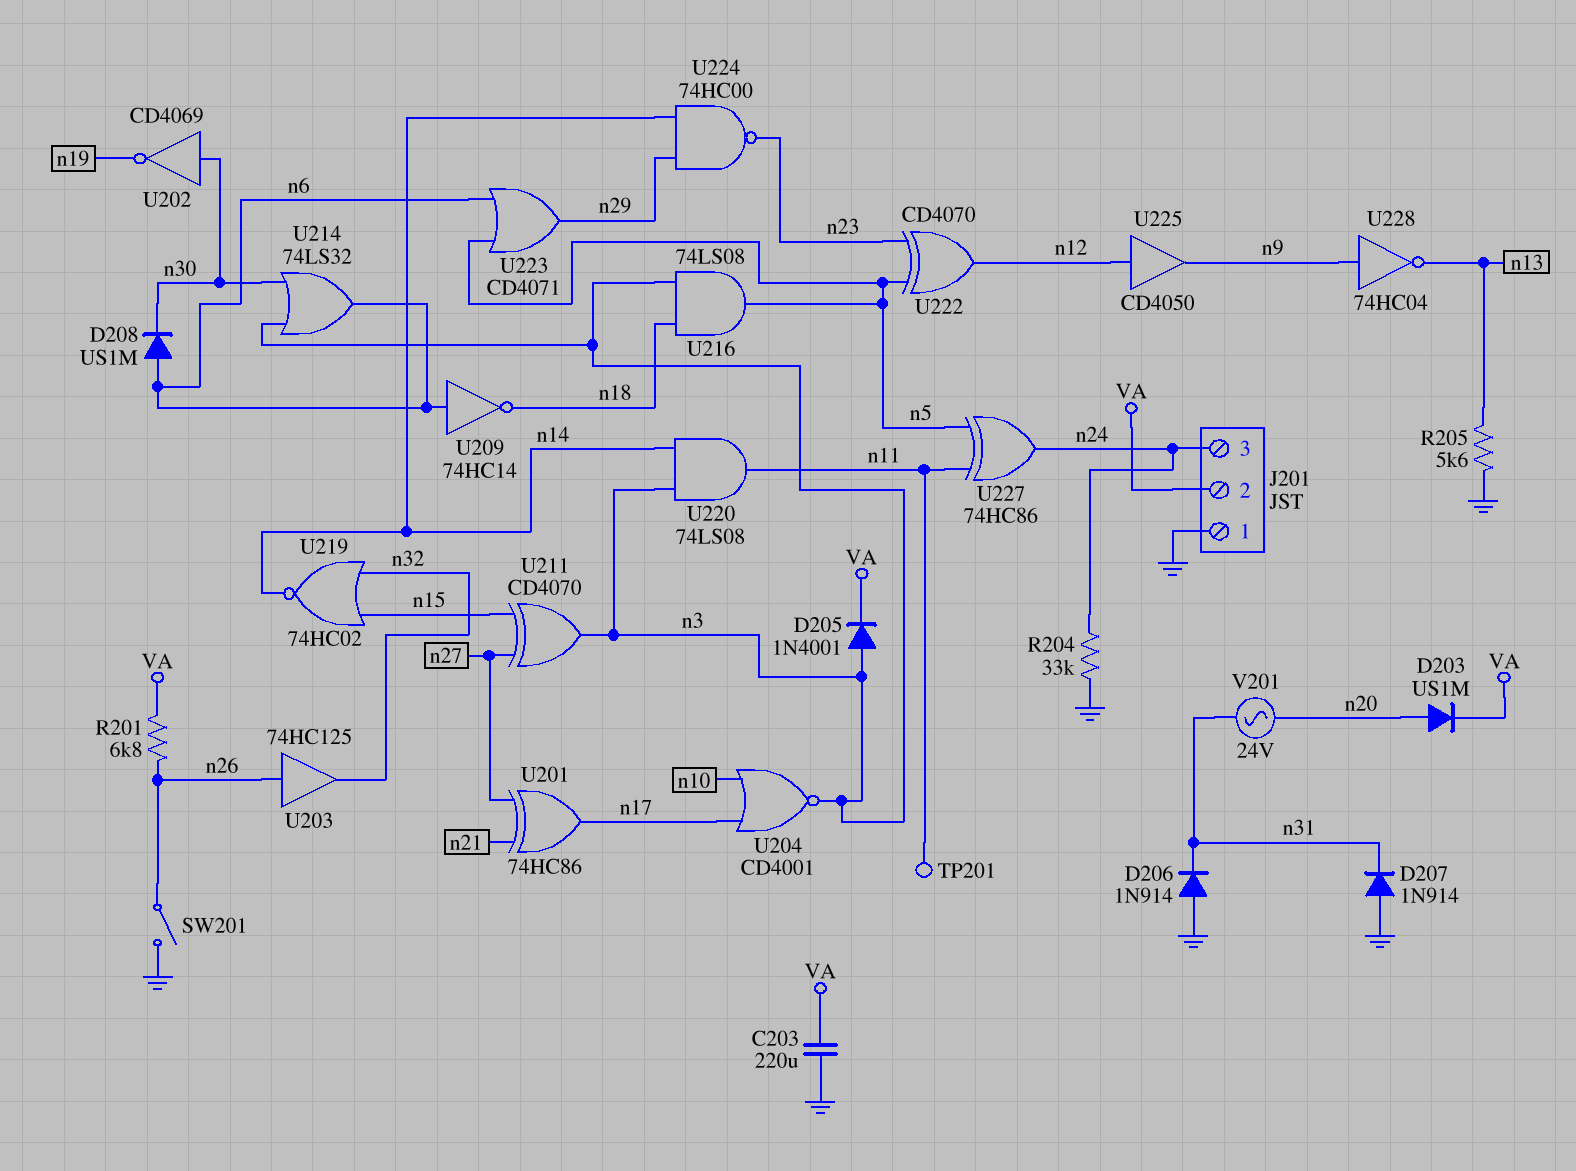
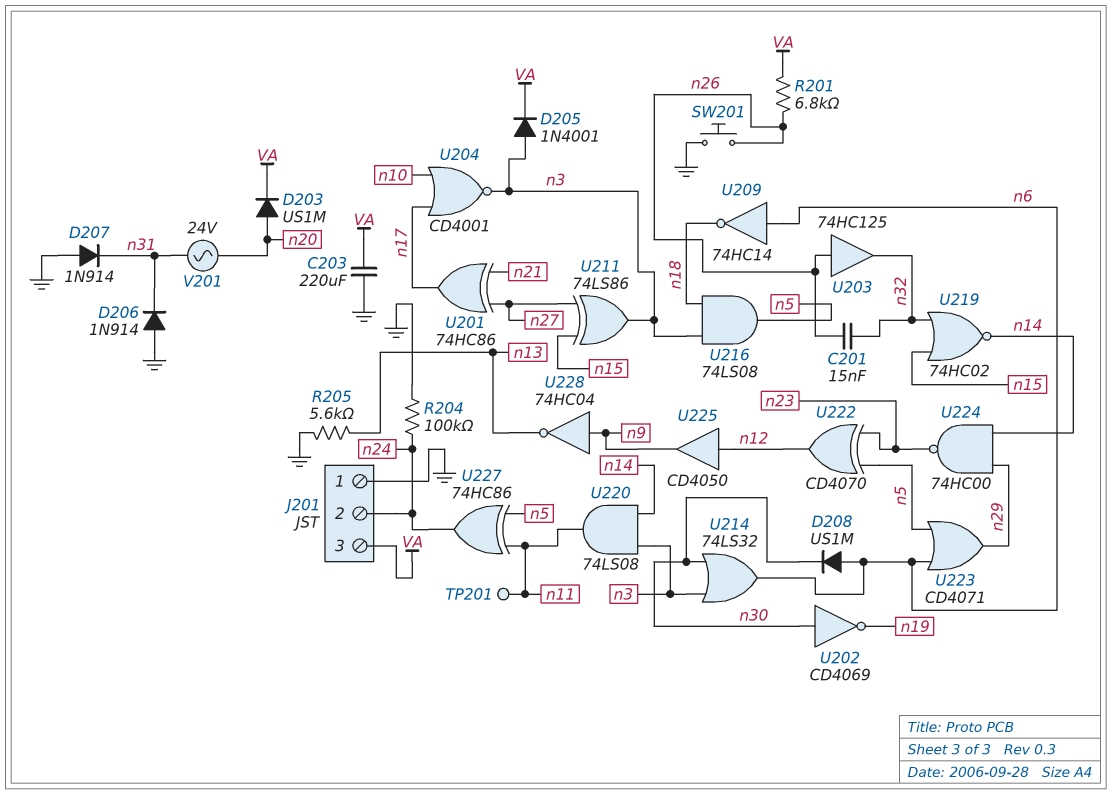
C201: none -> 15nF (n26, n32)
J201 pin 2: VA -> n24
J201 pin 3: n24 -> VA
R204: 33k (GND, n24) -> 100k (GND, n24)
SW201: switch (GND, n26) -> button (GND, n26)
U211: XOR CD4070 (in n15, in n27, out n3) -> XOR 74LS86 (in n15, in n27, out n3)

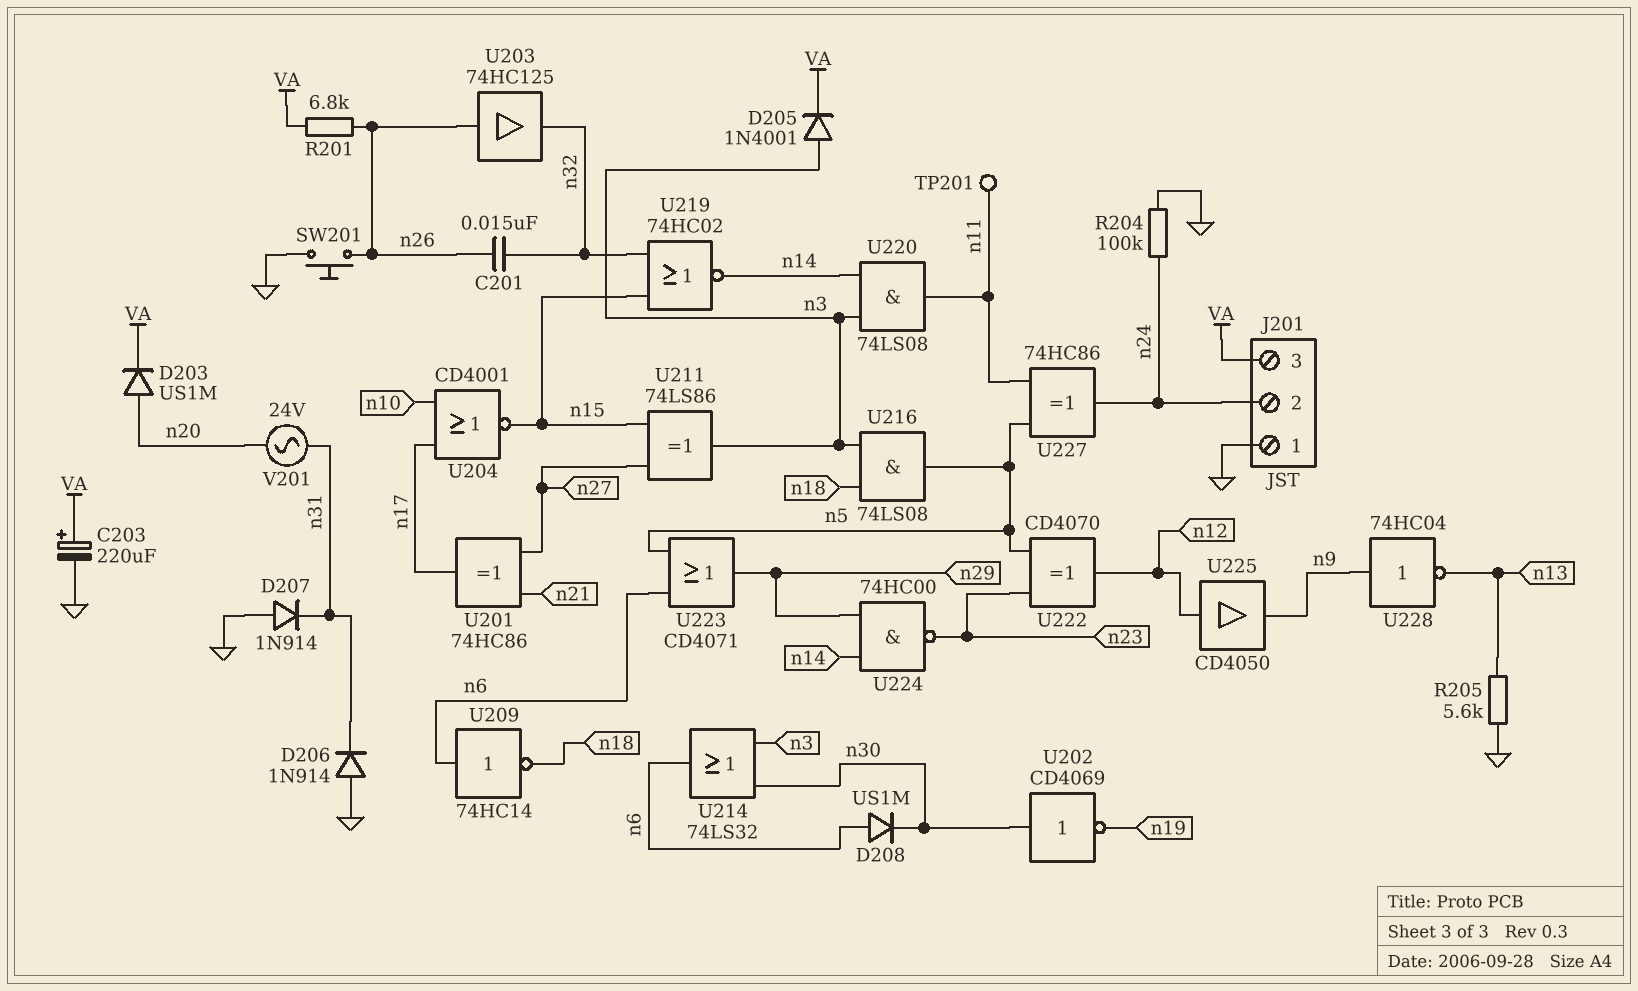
C203: 220uF (GND, VA) -> 220uF (plus VA, minus GND)
U204: NOR CD4001 (in n10, in n17, out n3) -> NOR CD4001 (in n10, in n17, out n15)

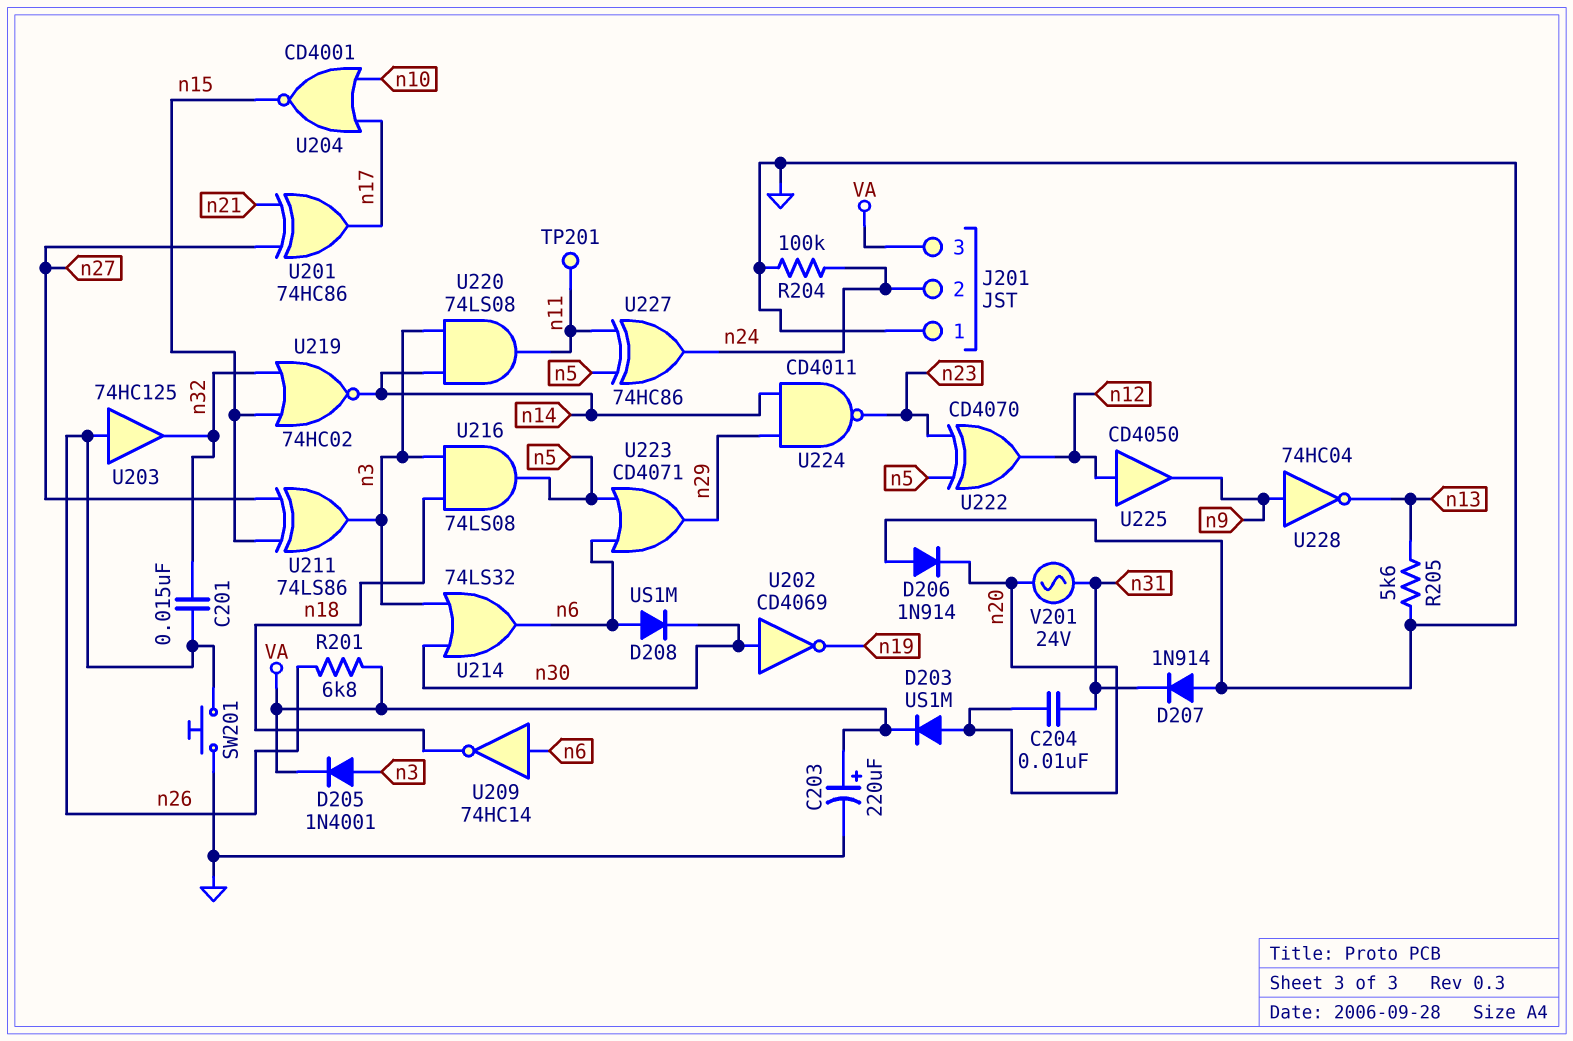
C204: none -> 10nF (n20, n31)
D206: diode 1N914 (A GND, K n31) -> diode 1N914 (A GND, K n20)
U224: NAND 74HC00 (in n14, in n29, out n23) -> NAND CD4011 (in n14, in n29, out n23)

